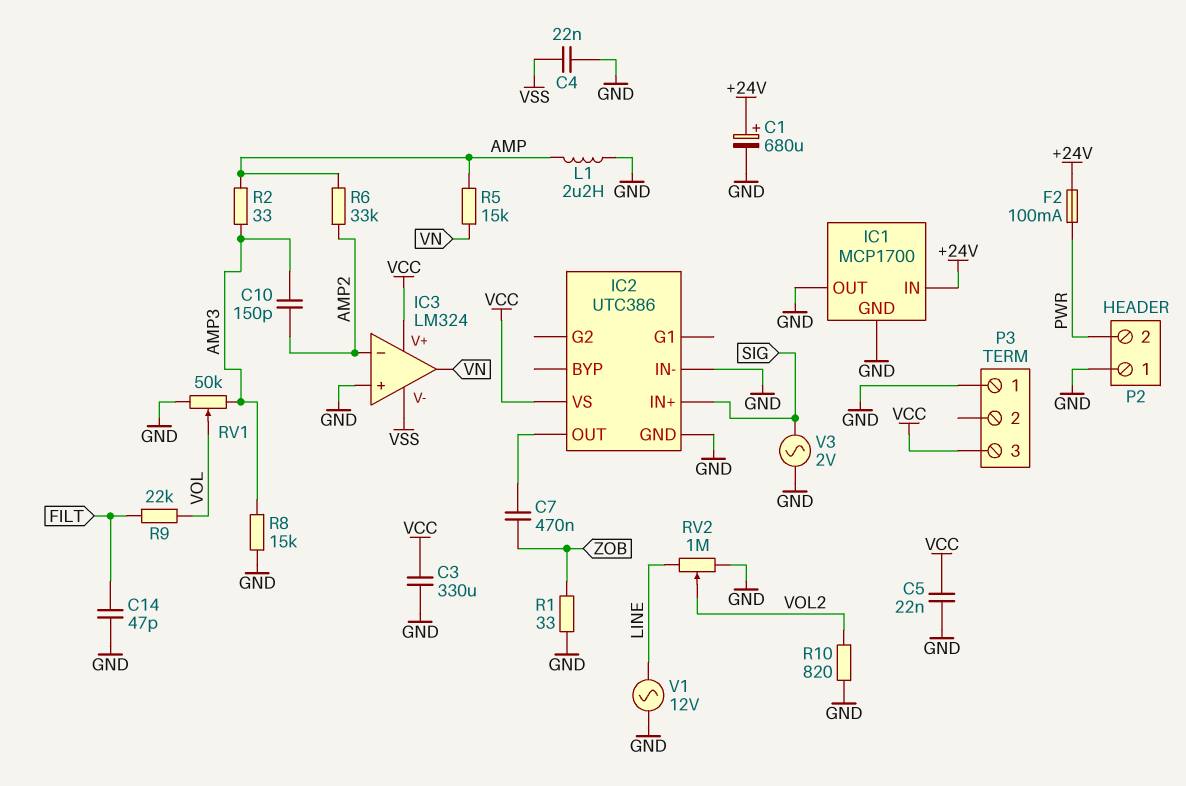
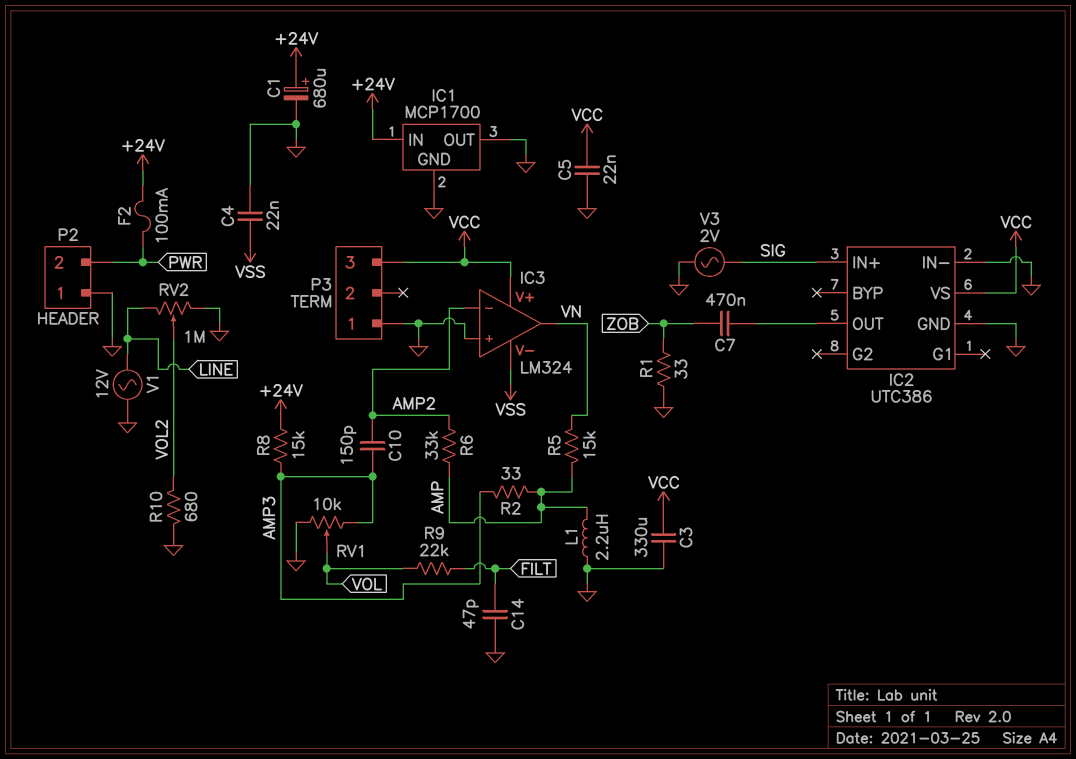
R8: 15k (AMP3, GND) -> 15k (+24V, AMP3)
R10: 820 (GND, VOL2) -> 680 (GND, VOL2)
RV1: 50k (AMP3, GND, wiper VOL) -> 10k (AMP3, GND, wiper VOL)

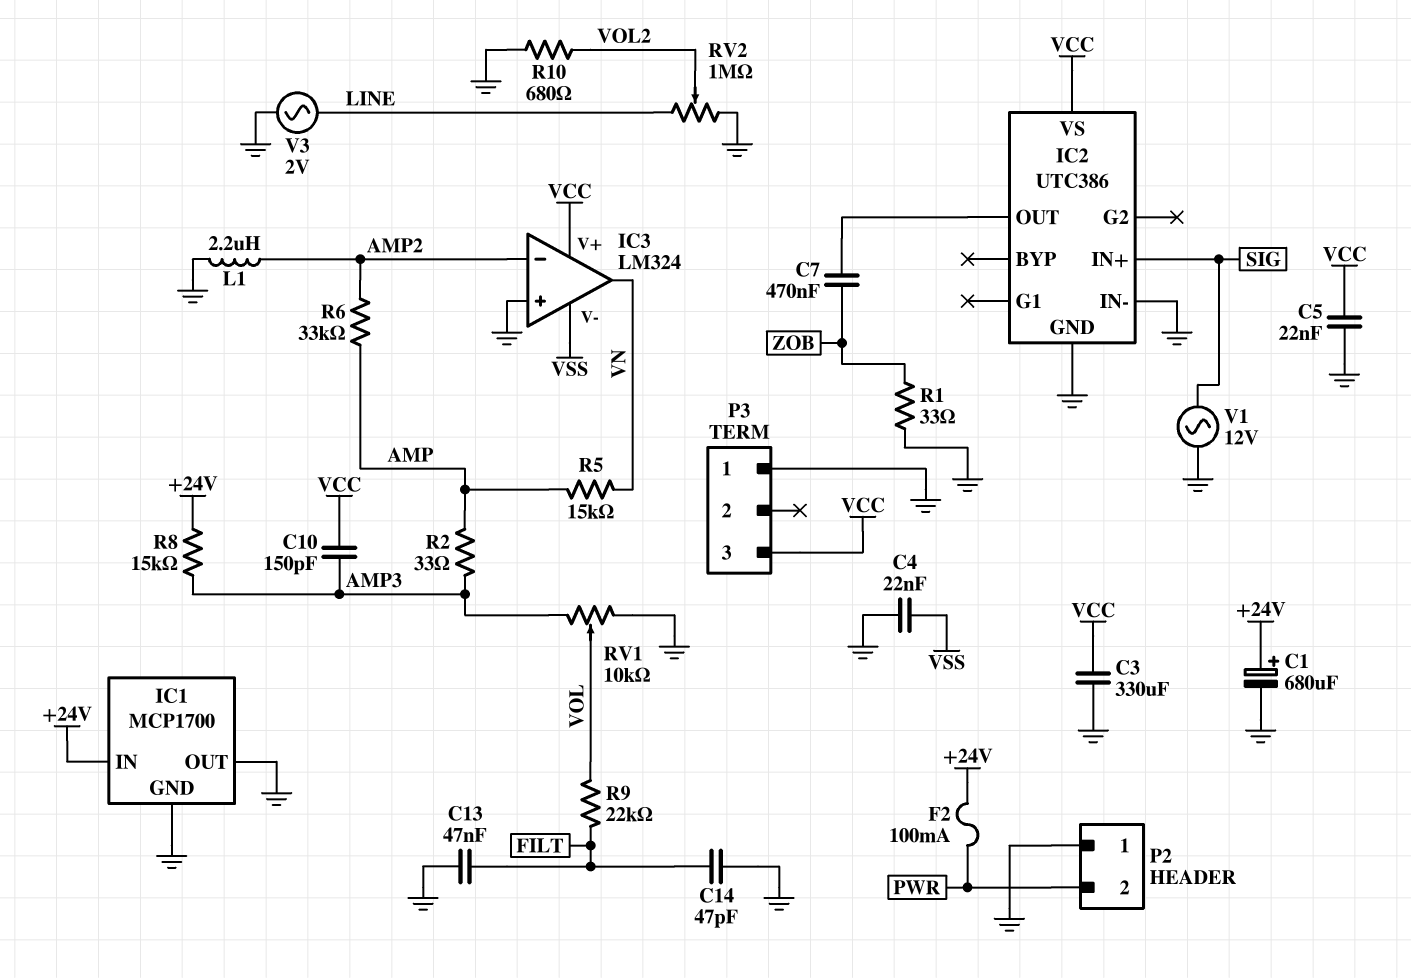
C10: 150pF (AMP2, AMP3) -> 150pF (AMP3, VCC)
C13: none -> 47nF (FILT, GND)
L1: 2.2uH (AMP, GND) -> 2.2uH (AMP2, GND)
V1: AC 12V (GND, LINE) -> AC 12V (GND, SIG)
V3: AC 2V (GND, SIG) -> AC 2V (GND, LINE)

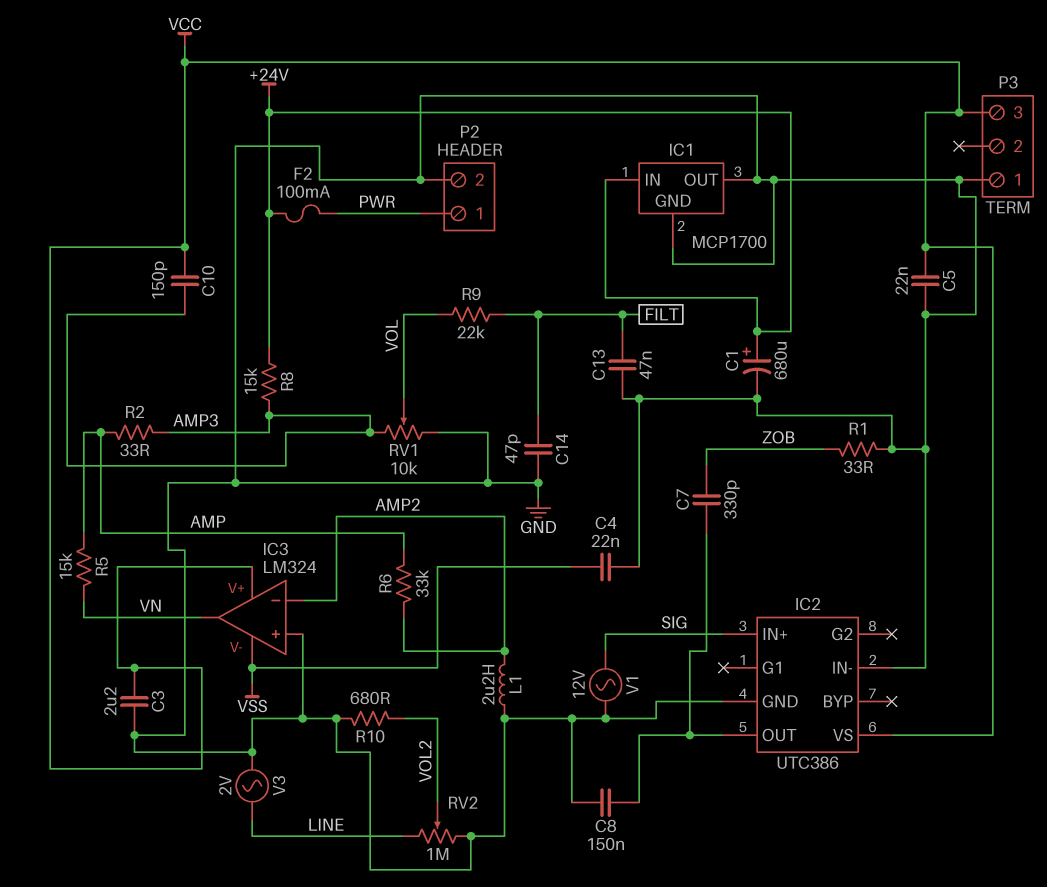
C3: 330uF (GND, VCC) -> 2.2uF (GND, VCC)
C7: 470nF (IC2/OUT, ZOB) -> 330pF (IC2/OUT, ZOB)
C8: none -> 150nF (GND, IC2/OUT)
P2 pin 1: GND -> PWR
P2 pin 2: PWR -> GND

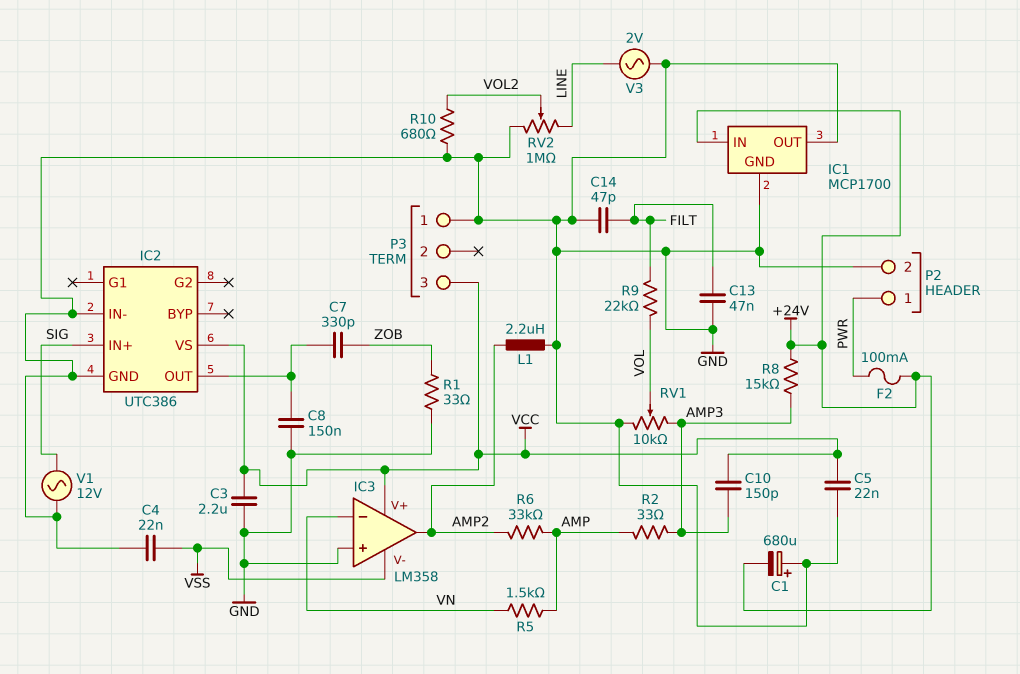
C1: 680uF (plus +24V, minus GND) -> 680uF (plus GND, minus +24V)
IC3: LM324 -> LM358
IC3 pin in-: AMP2 -> VN
IC3 pin out: VN -> AMP2
R5: 15k (AMP, VN) -> 1.5k (AMP, VN)

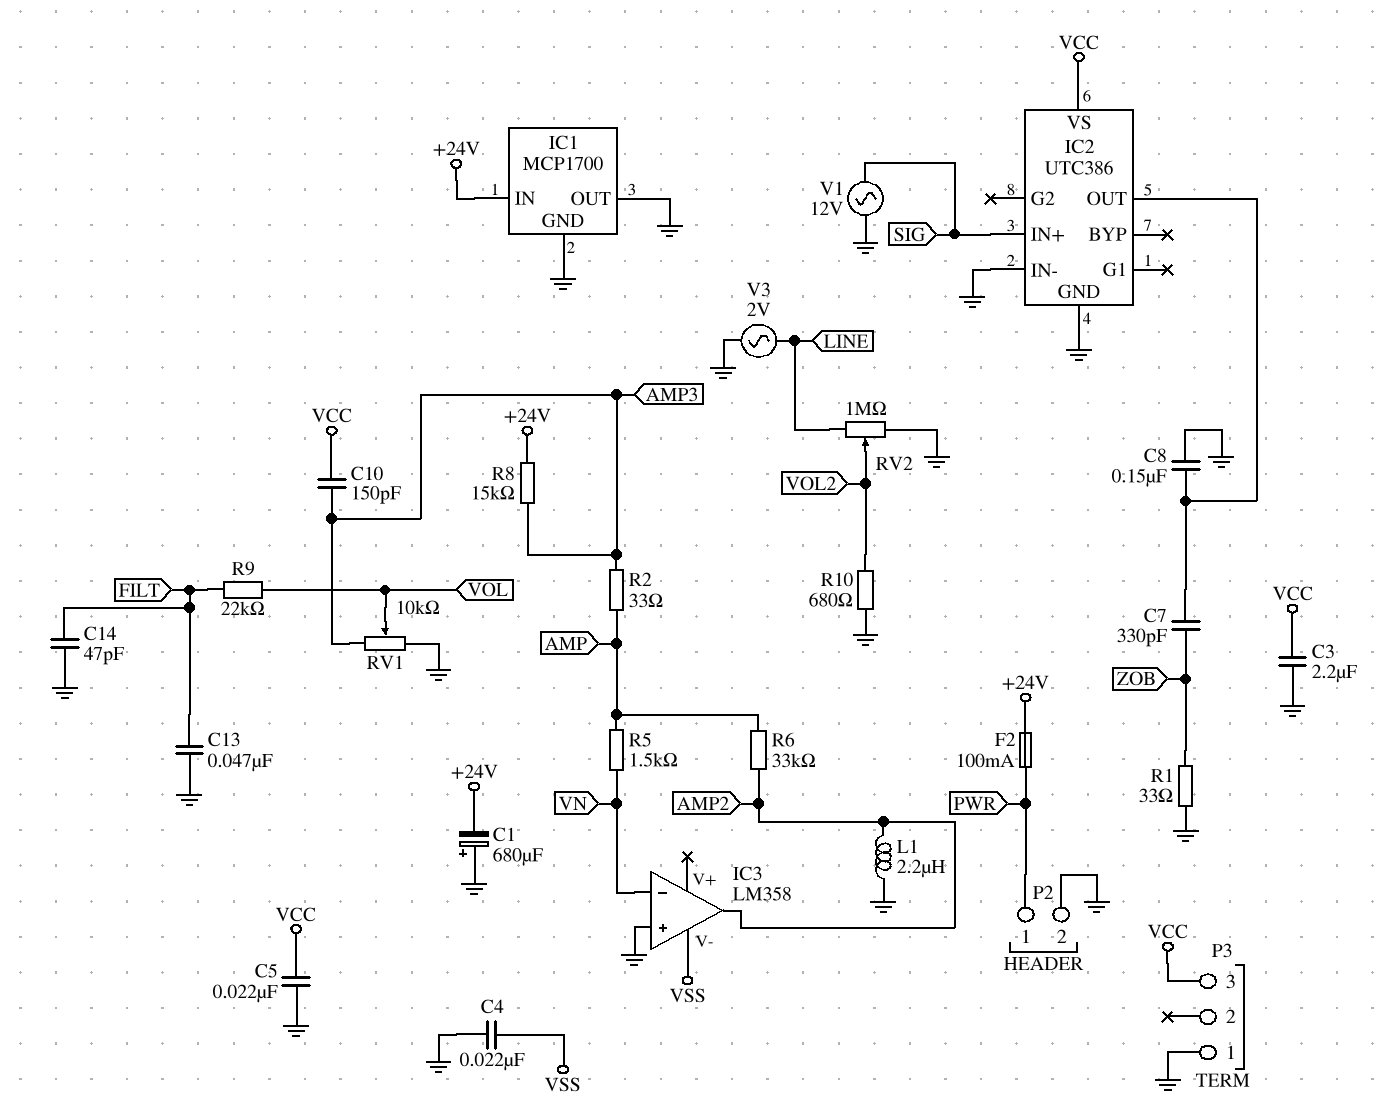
IC3 pin V+: VCC -> none

